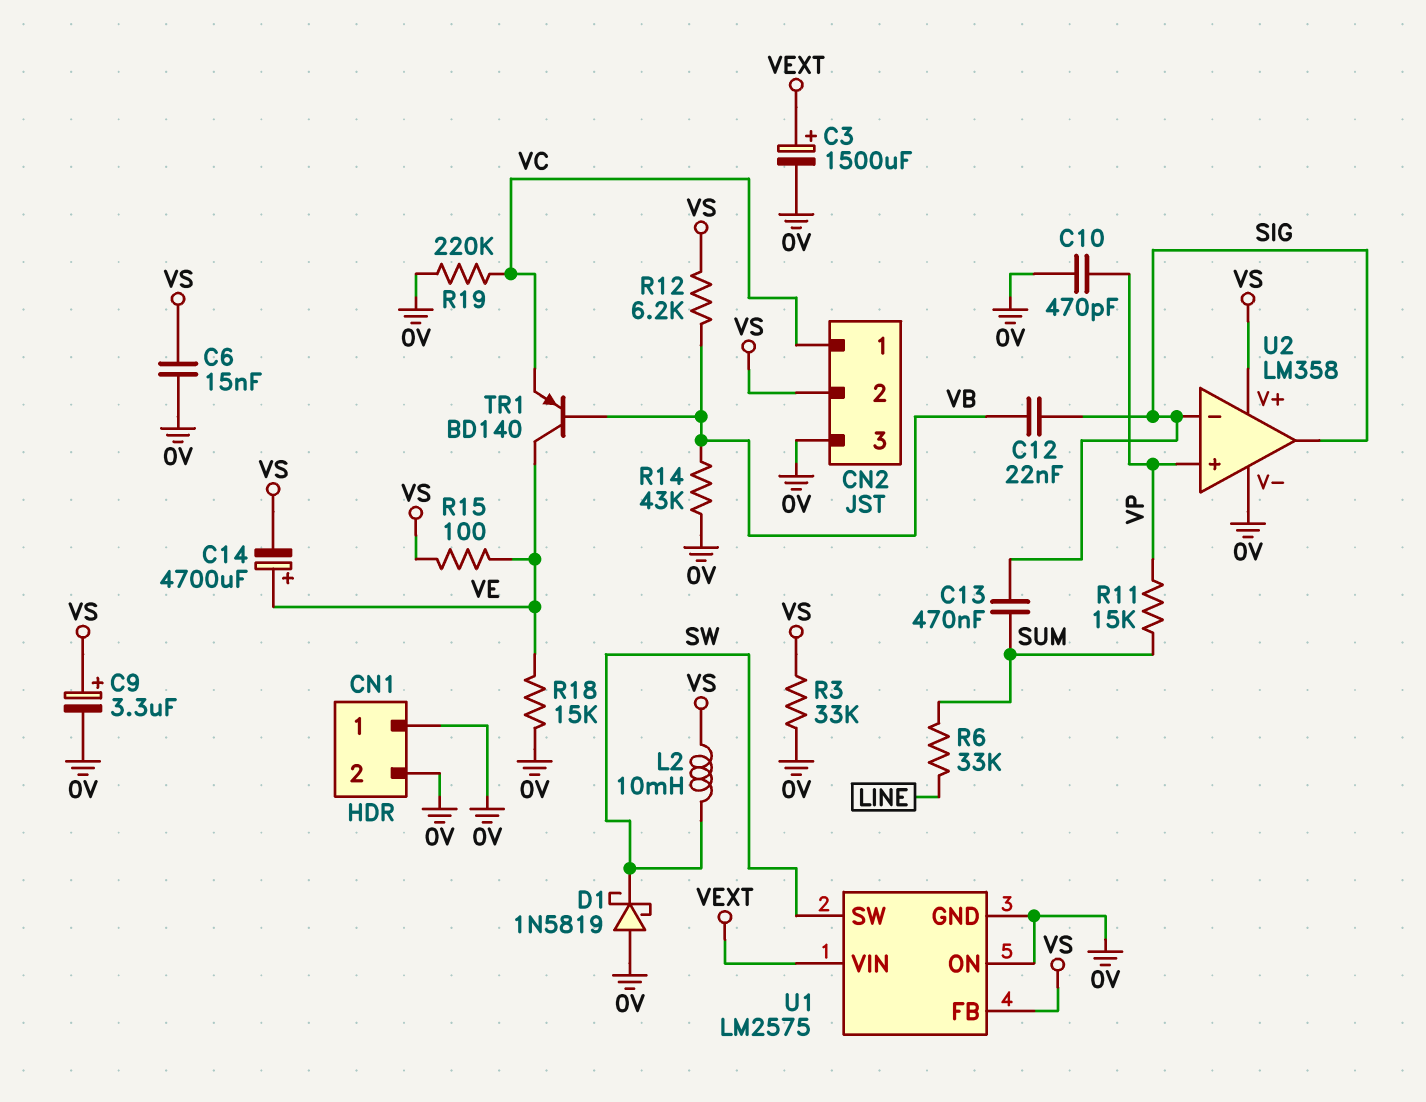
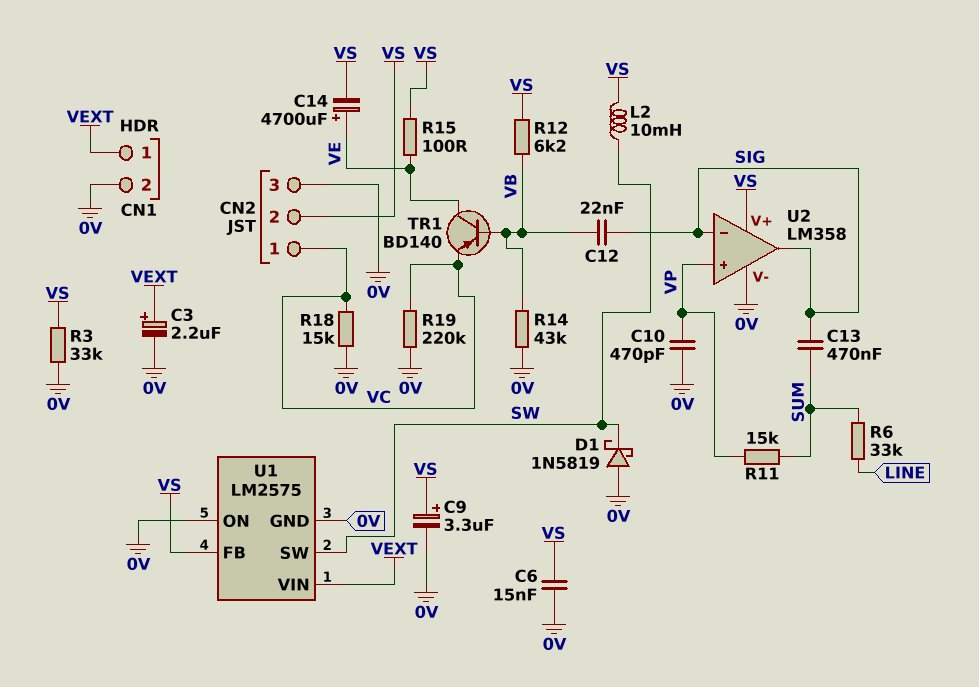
C3: 1500uF (plus VEXT, minus 0V) -> 2.2uF (plus VEXT, minus 0V)
CN1 pin 1: 0V -> VEXT
R18: 15k (0V, VE) -> 15k (0V, VC)

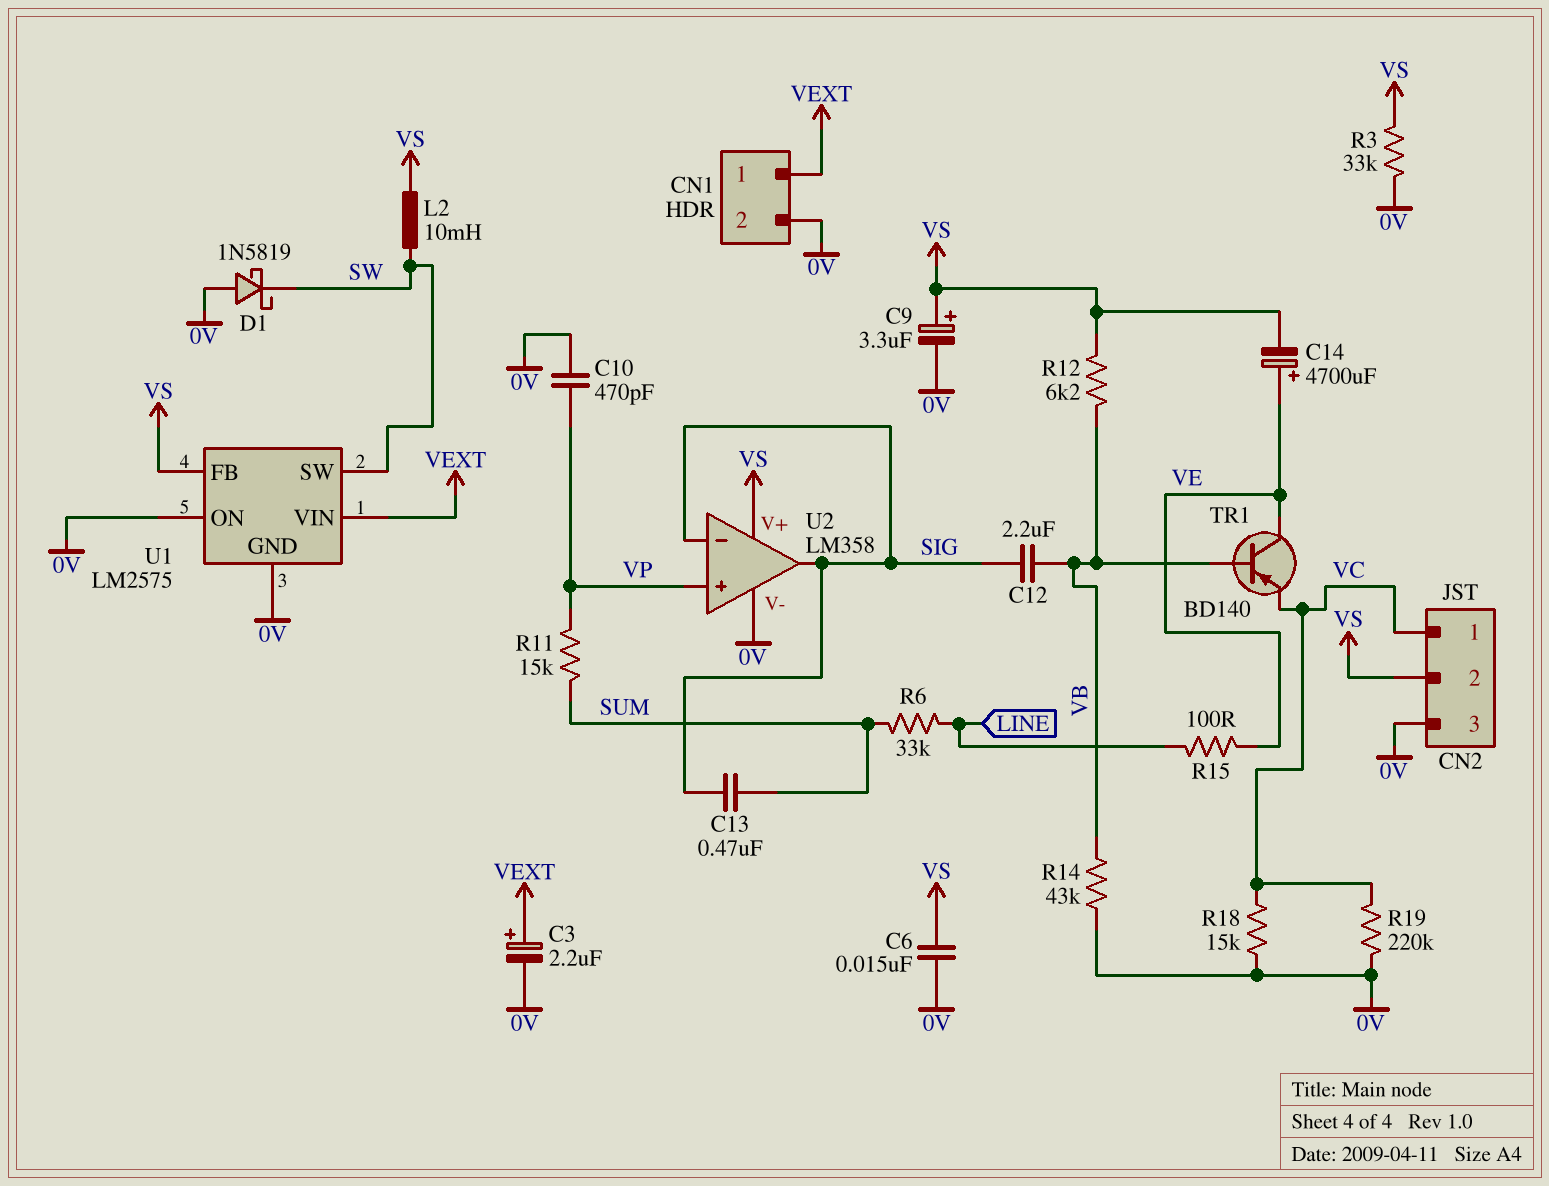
C12: 22nF (SIG, VB) -> 2.2uF (SIG, VB)
R15: 100 (VE, VS) -> 100 (LINE, VE)

